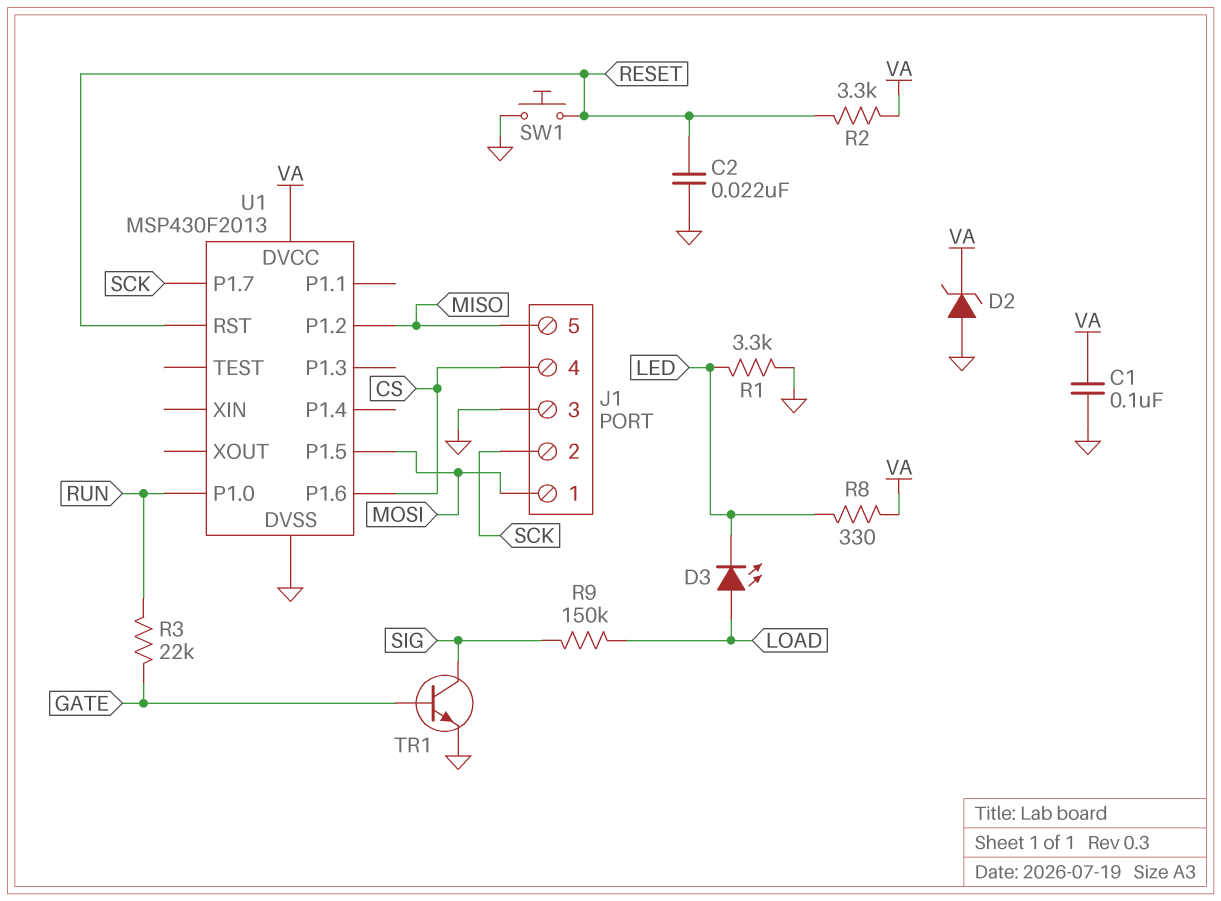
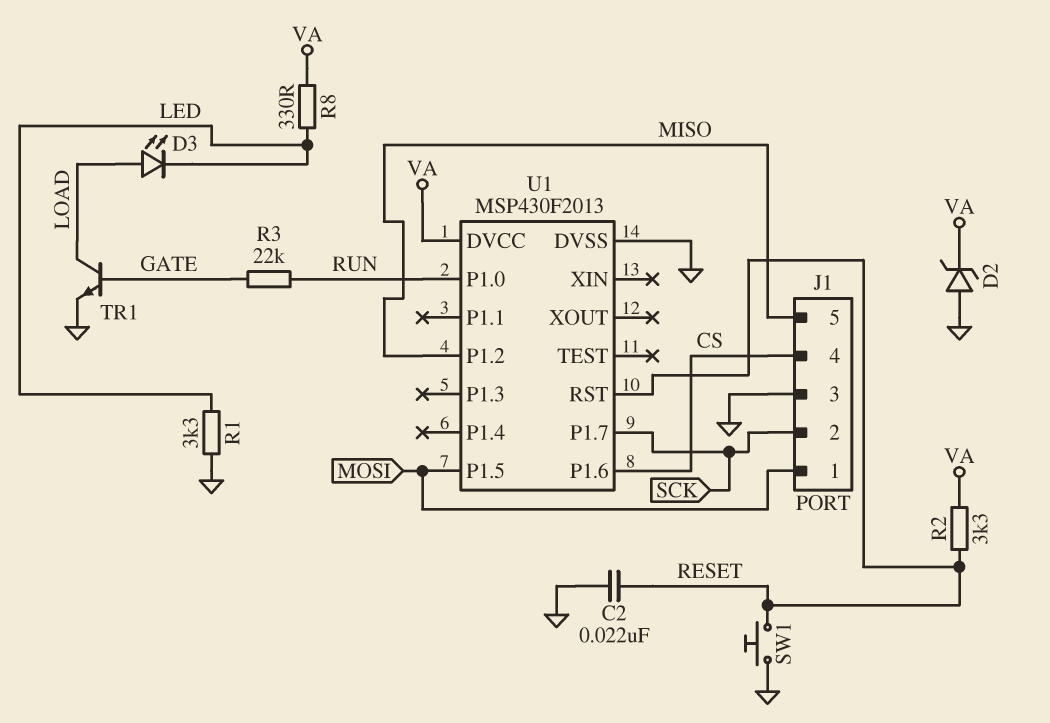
C1: 100nF (GND, VA) -> none
R9: 150k (LOAD, SIG) -> none
TR1: NPN (B GATE, C SIG, E GND) -> NPN (B GATE, C LOAD, E GND)

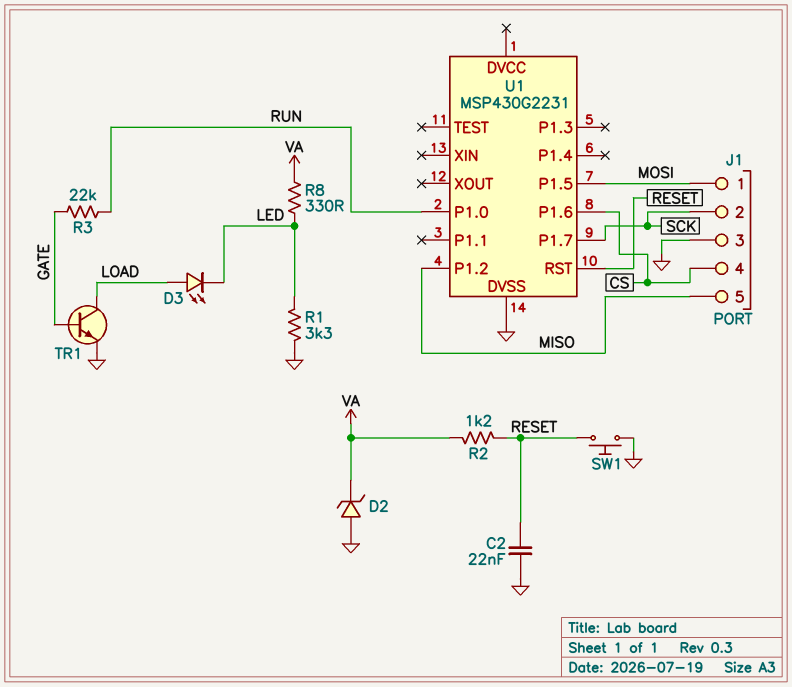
R2: 3.3k (RESET, VA) -> 1.2k (RESET, VA)
U1: MSP430F2013 -> MSP430G2231
U1 pin DVCC: VA -> none

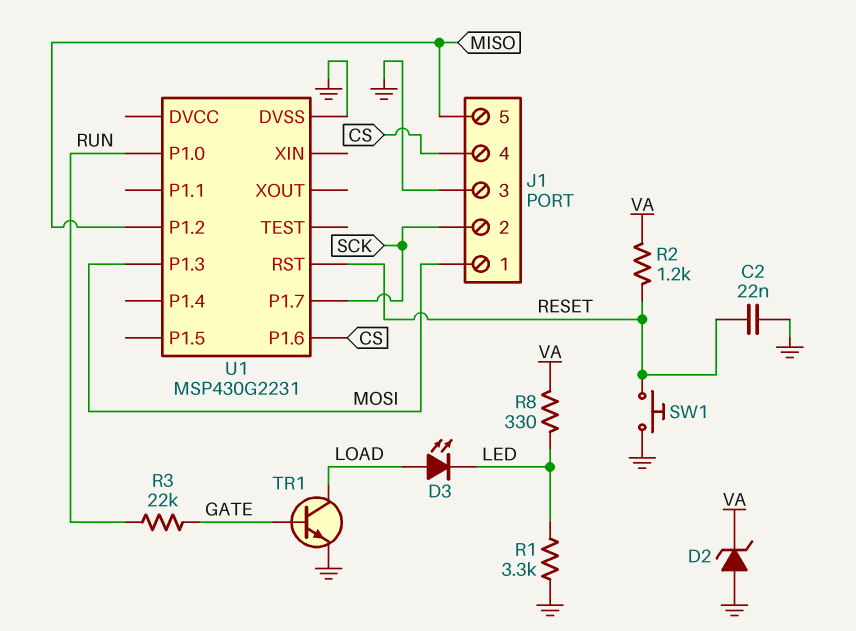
U1 pin P1.3: none -> MOSI
U1 pin P1.5: MOSI -> none

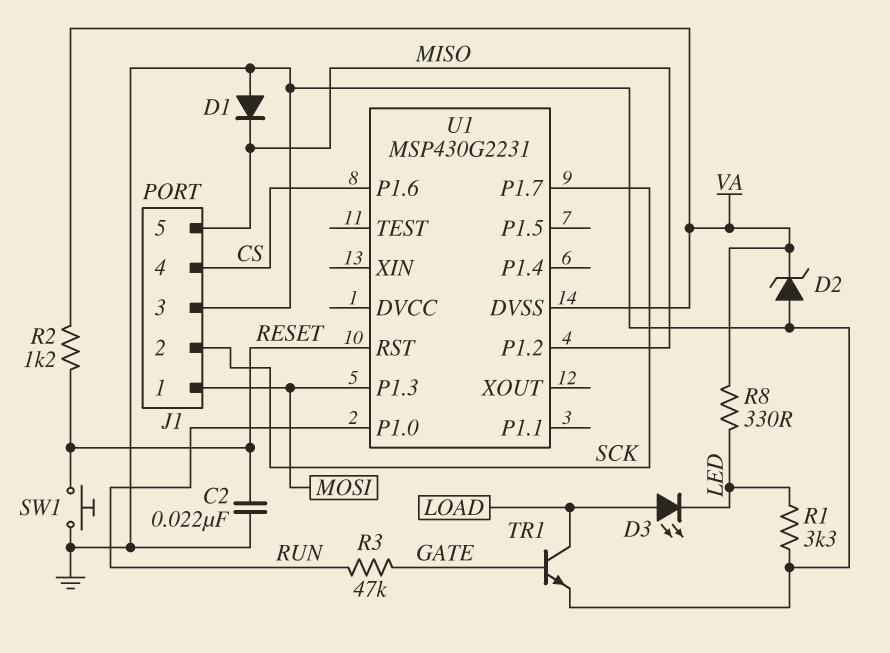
D1: none -> diode (A GND, K MISO)
R3: 22k (GATE, RUN) -> 47k (GATE, RUN)
U1 pin DVSS: GND -> VA

